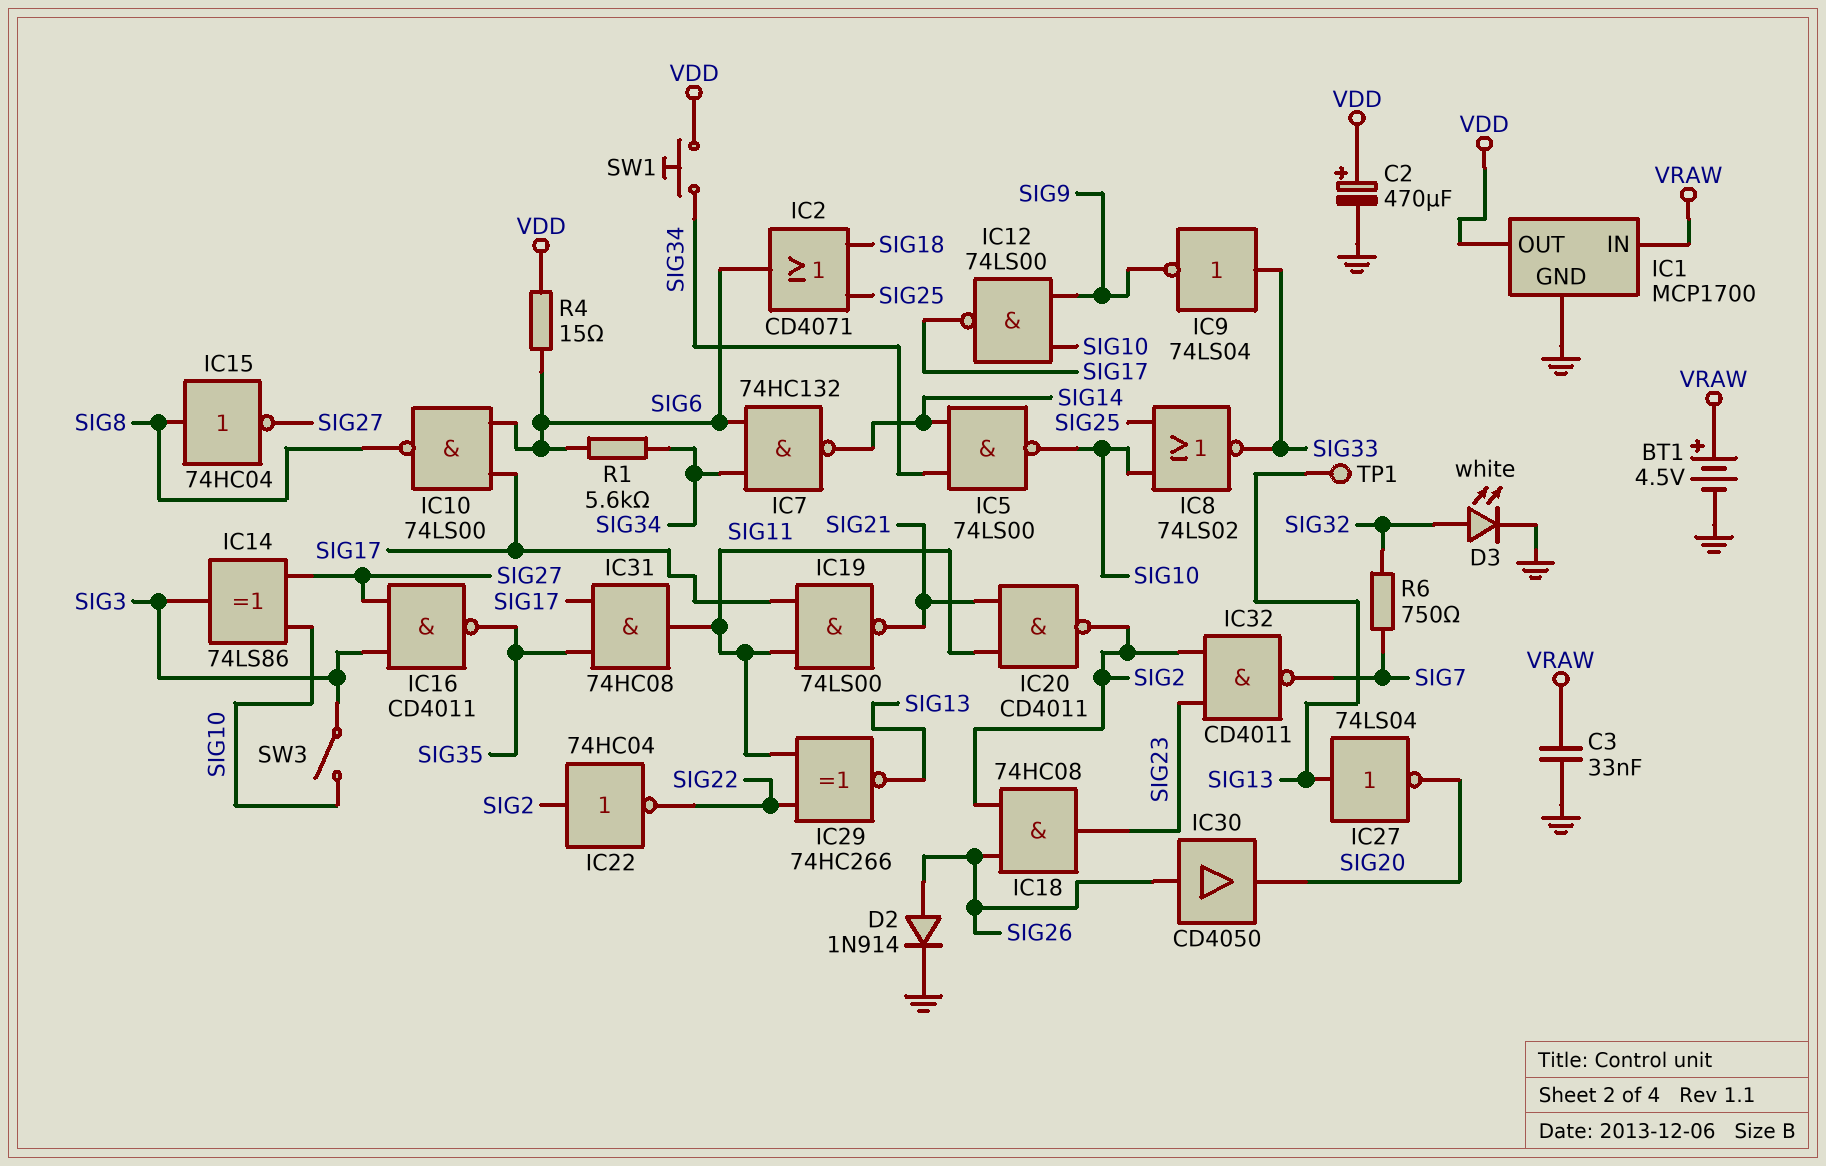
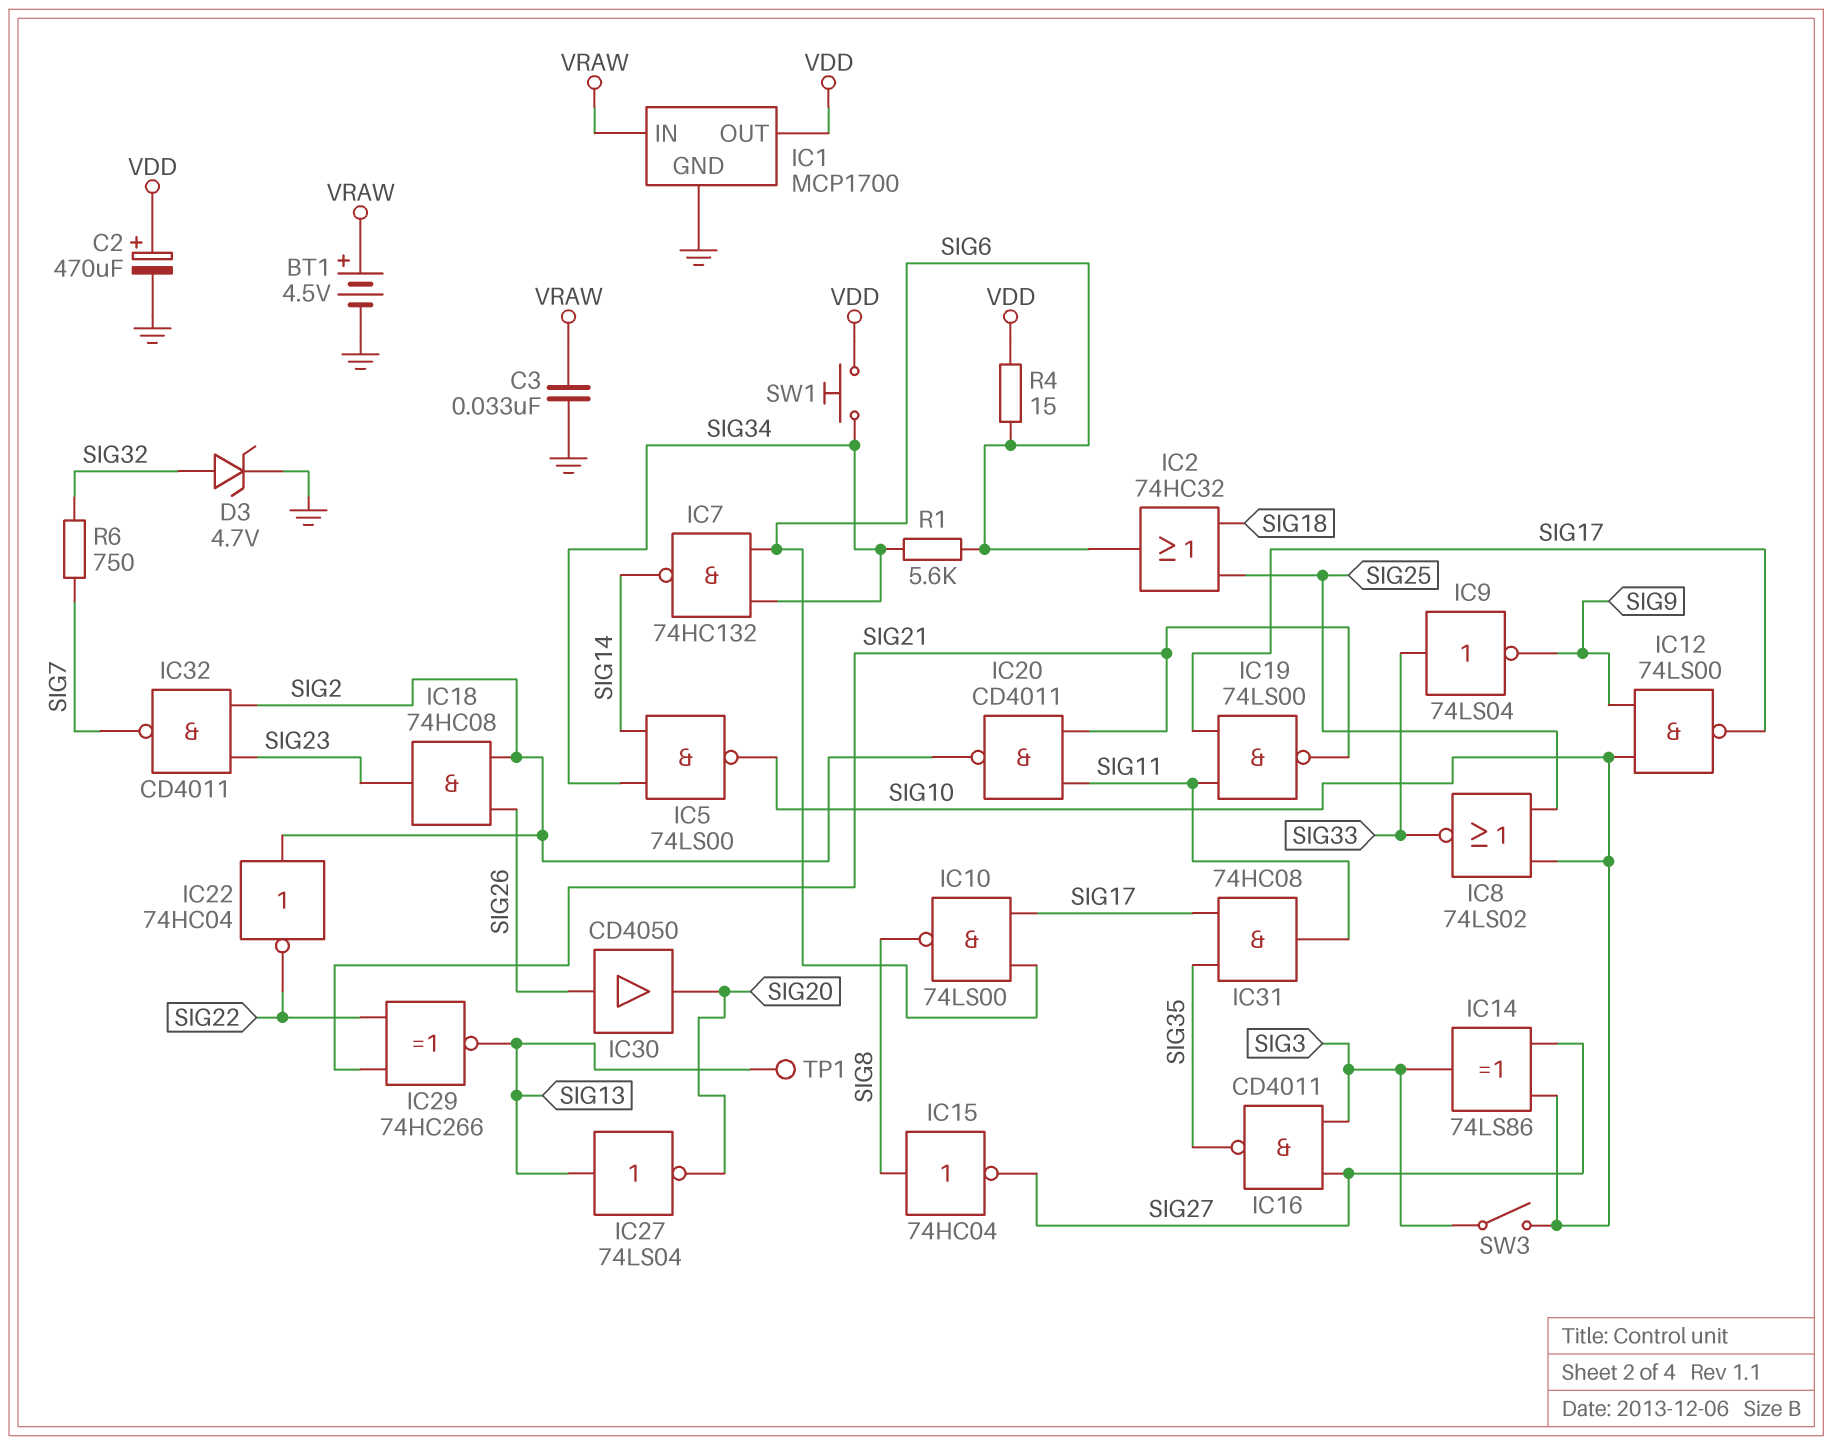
D2: diode 1N914 (A SIG26, K GND) -> none
D3: LED white (A SIG32, K GND) -> zener 4.7V (A SIG32, K GND)
IC2: OR CD4071 (in SIG18, in SIG25, out SIG6) -> OR 74HC32 (in SIG18, in SIG25, out SIG6)
IC29: XNOR 74HC266 (in SIG11, in SIG22, out SIG13) -> XNOR 74HC266 (in SIG21, in SIG22, out SIG13)

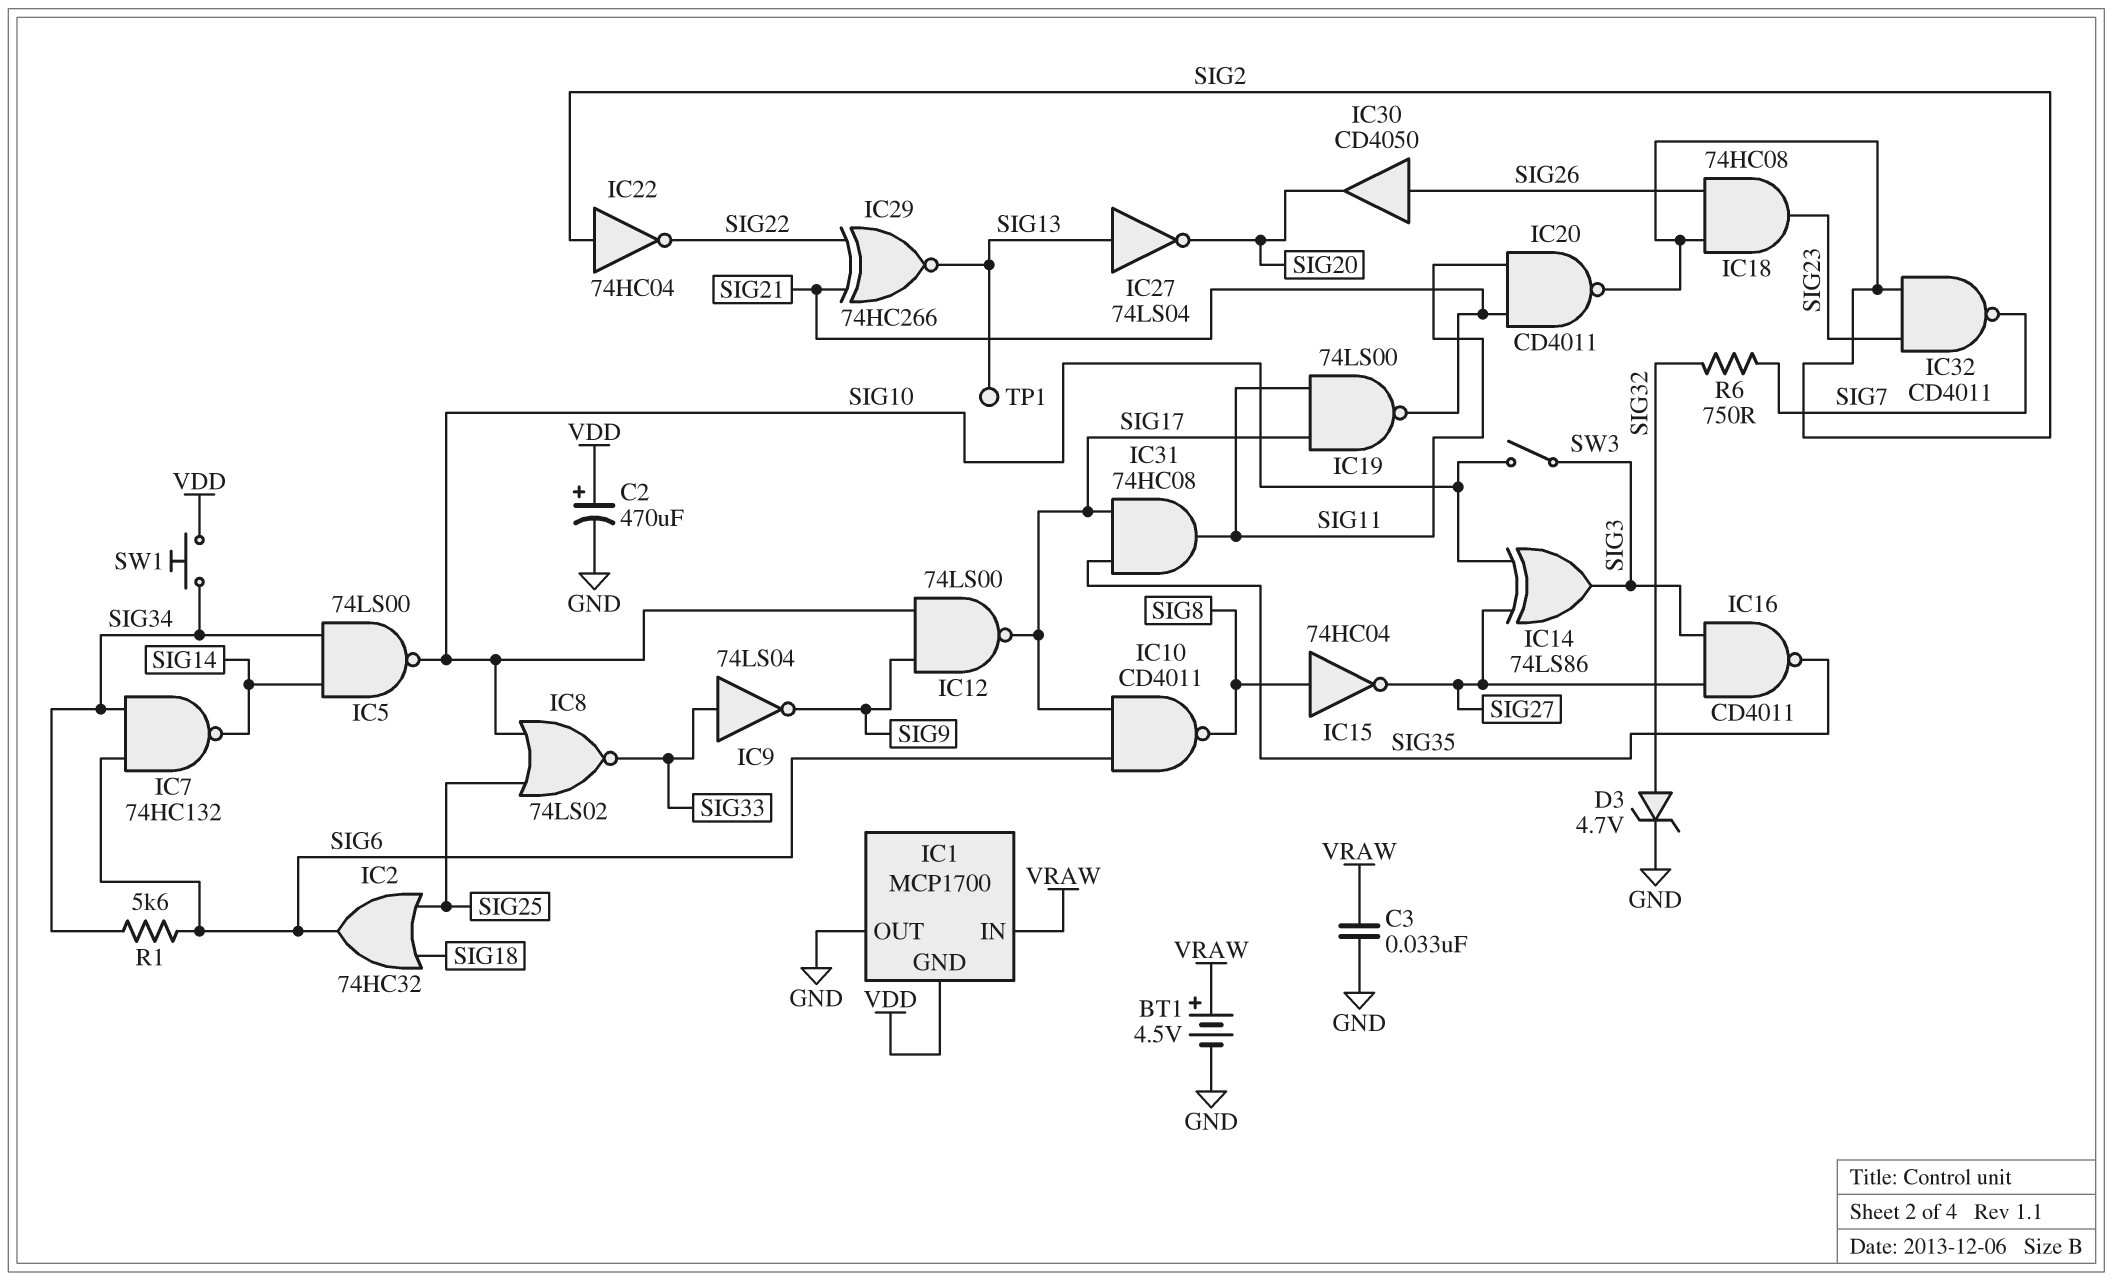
IC1 pin GND: GND -> VDD
IC1 pin OUT: VDD -> GND
IC10: NAND 74LS00 (in SIG6, in SIG17, out SIG8) -> NAND CD4011 (in SIG6, in SIG17, out SIG8)
R4: 15 (SIG6, VDD) -> none

